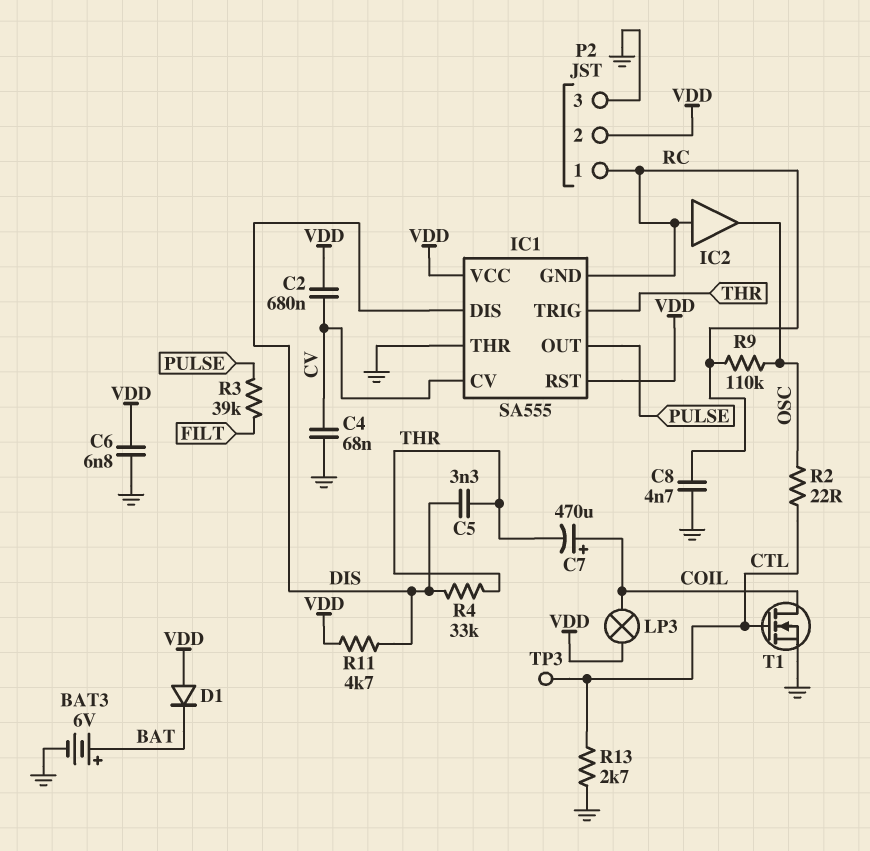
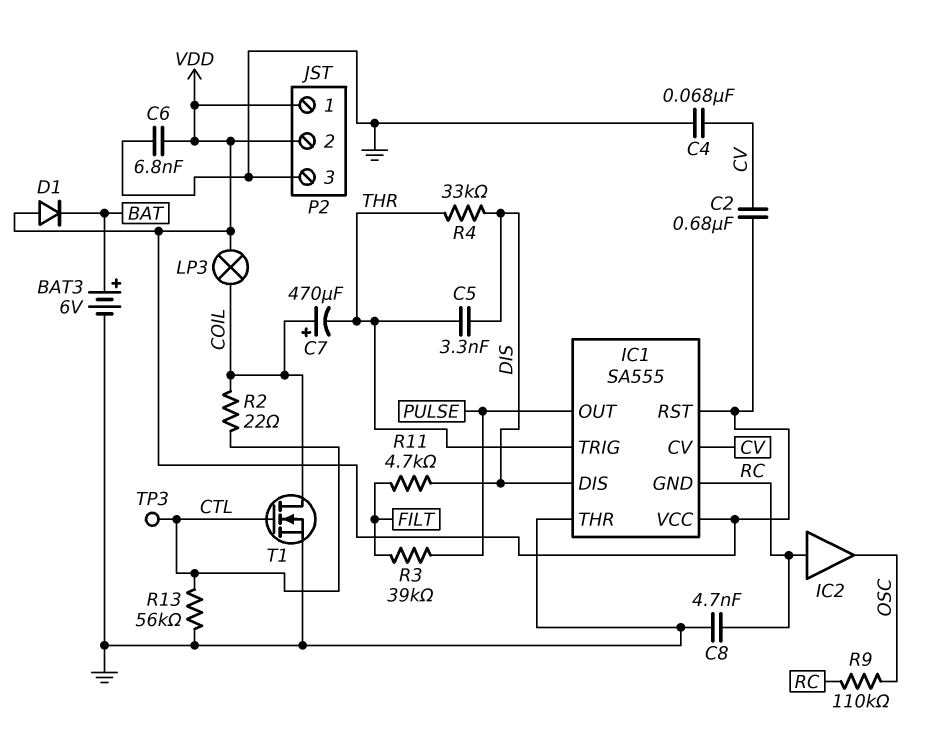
P2 pin 1: RC -> VDD
R2: 22 (CTL, OSC) -> 22 (COIL, CTL)
R11: 4.7k (DIS, VDD) -> 4.7k (DIS, FILT)
R13: 2.7k (CTL, GND) -> 56k (CTL, GND)

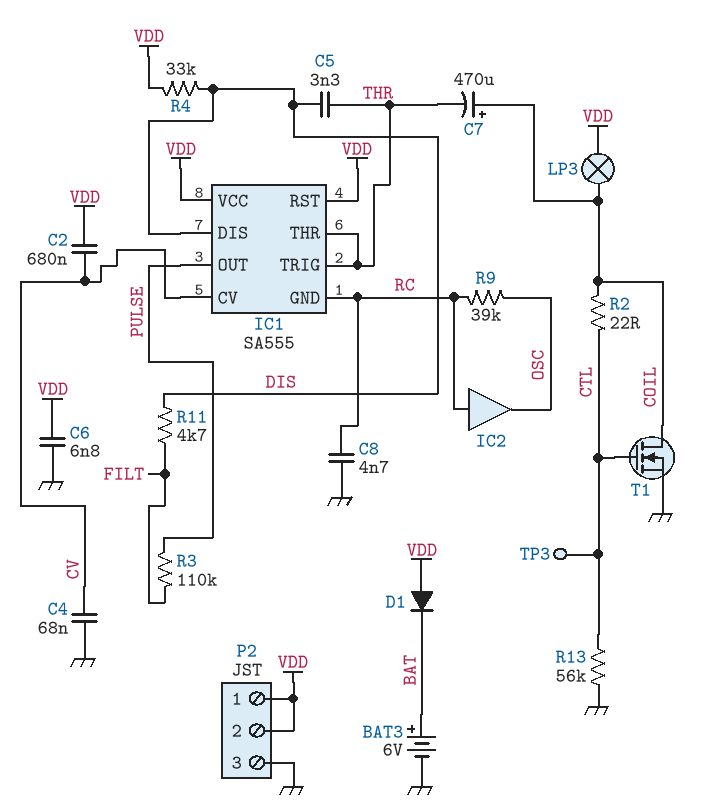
IC1 pin THR: GND -> THR
R3: 39k (FILT, PULSE) -> 110k (FILT, PULSE)
R4: 33k (DIS, THR) -> 33k (DIS, VDD)
R9: 110k (OSC, RC) -> 39k (OSC, RC)

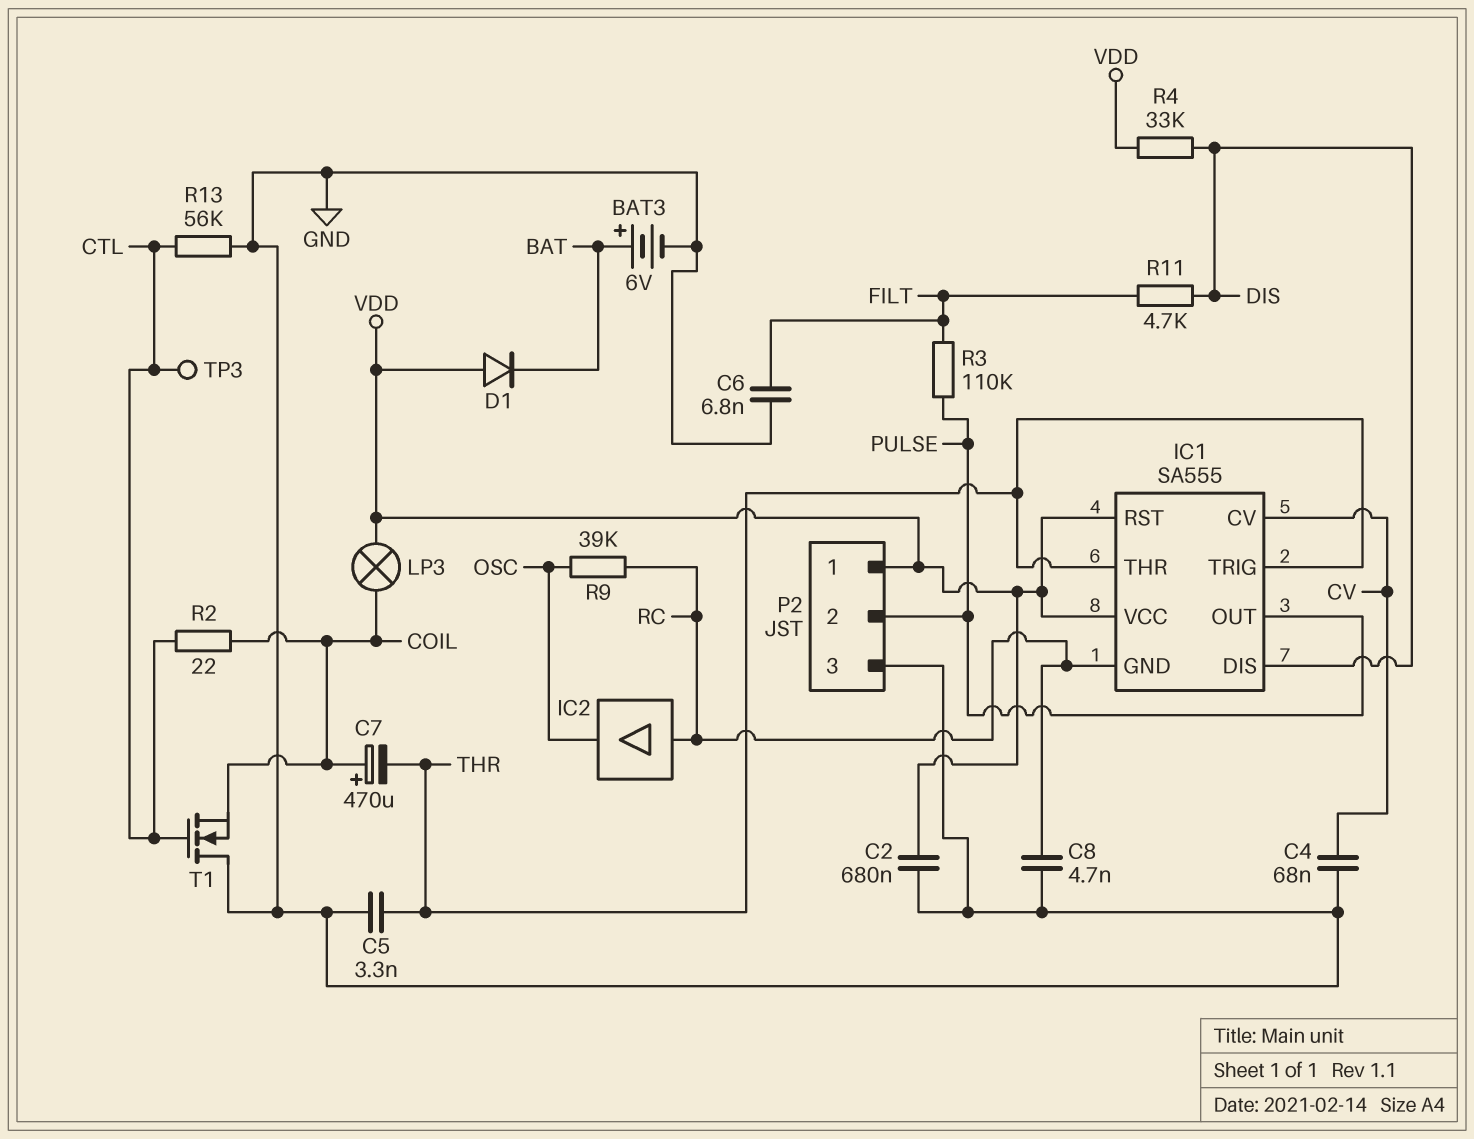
C2: 680nF (CV, VDD) -> 680nF (GND, VDD)
C5: 3.3nF (DIS, THR) -> 3.3nF (GND, THR)
C6: 6.8nF (GND, VDD) -> 6.8nF (FILT, GND)
P2 pin 2: VDD -> PULSE
T1: NMOS (G CTL, D COIL, S GND) -> NMOS (G CTL, D GND, S COIL)

